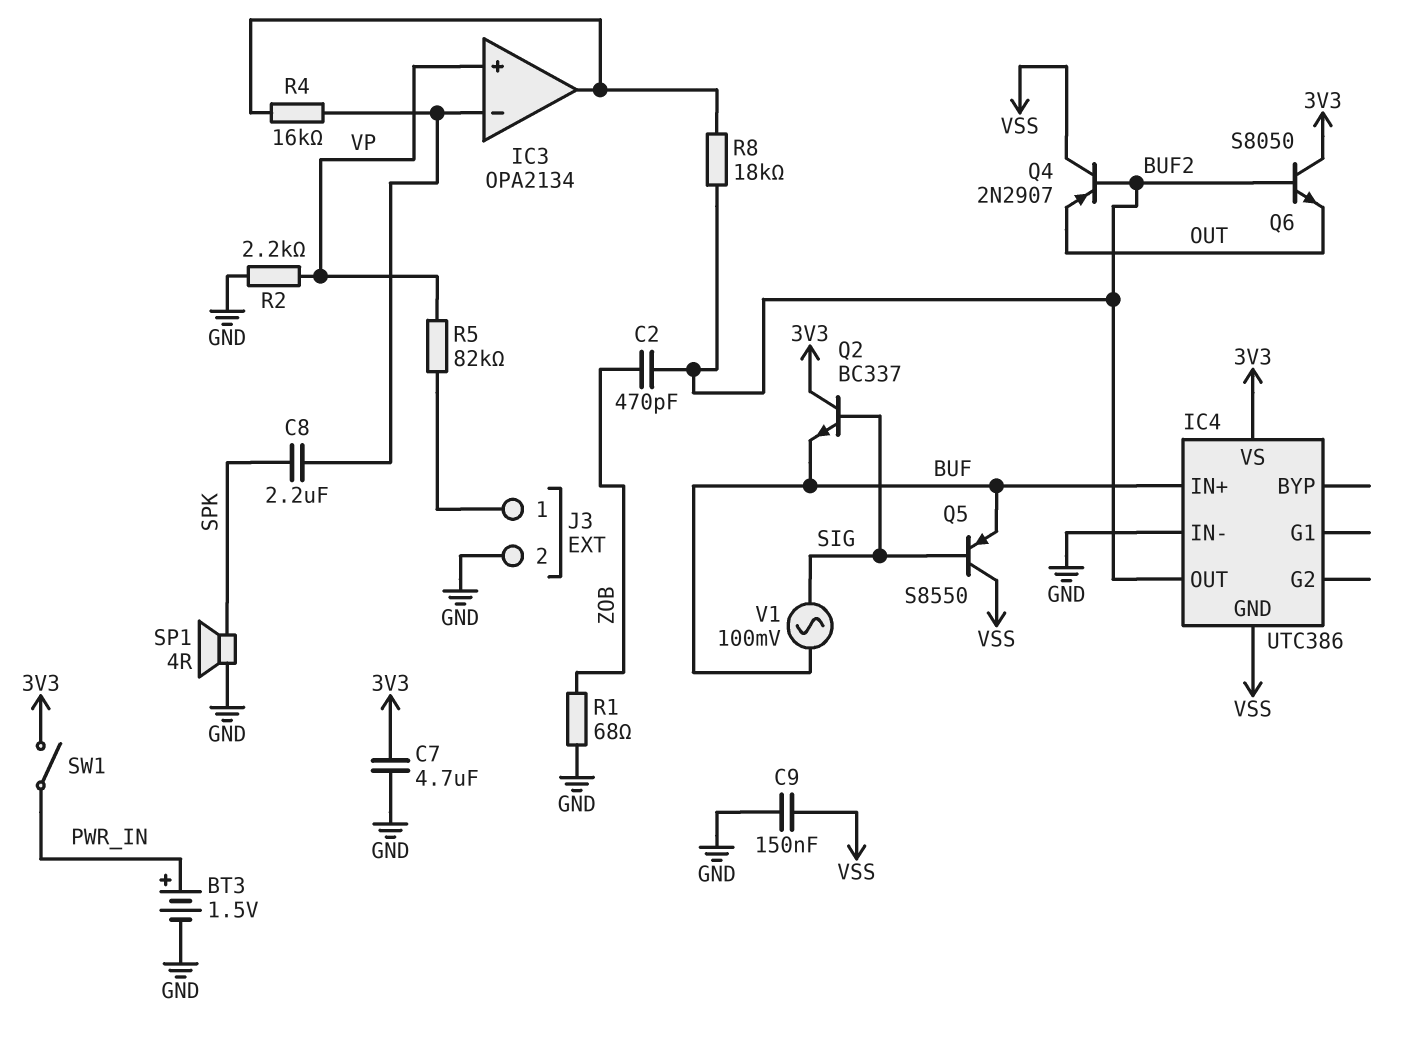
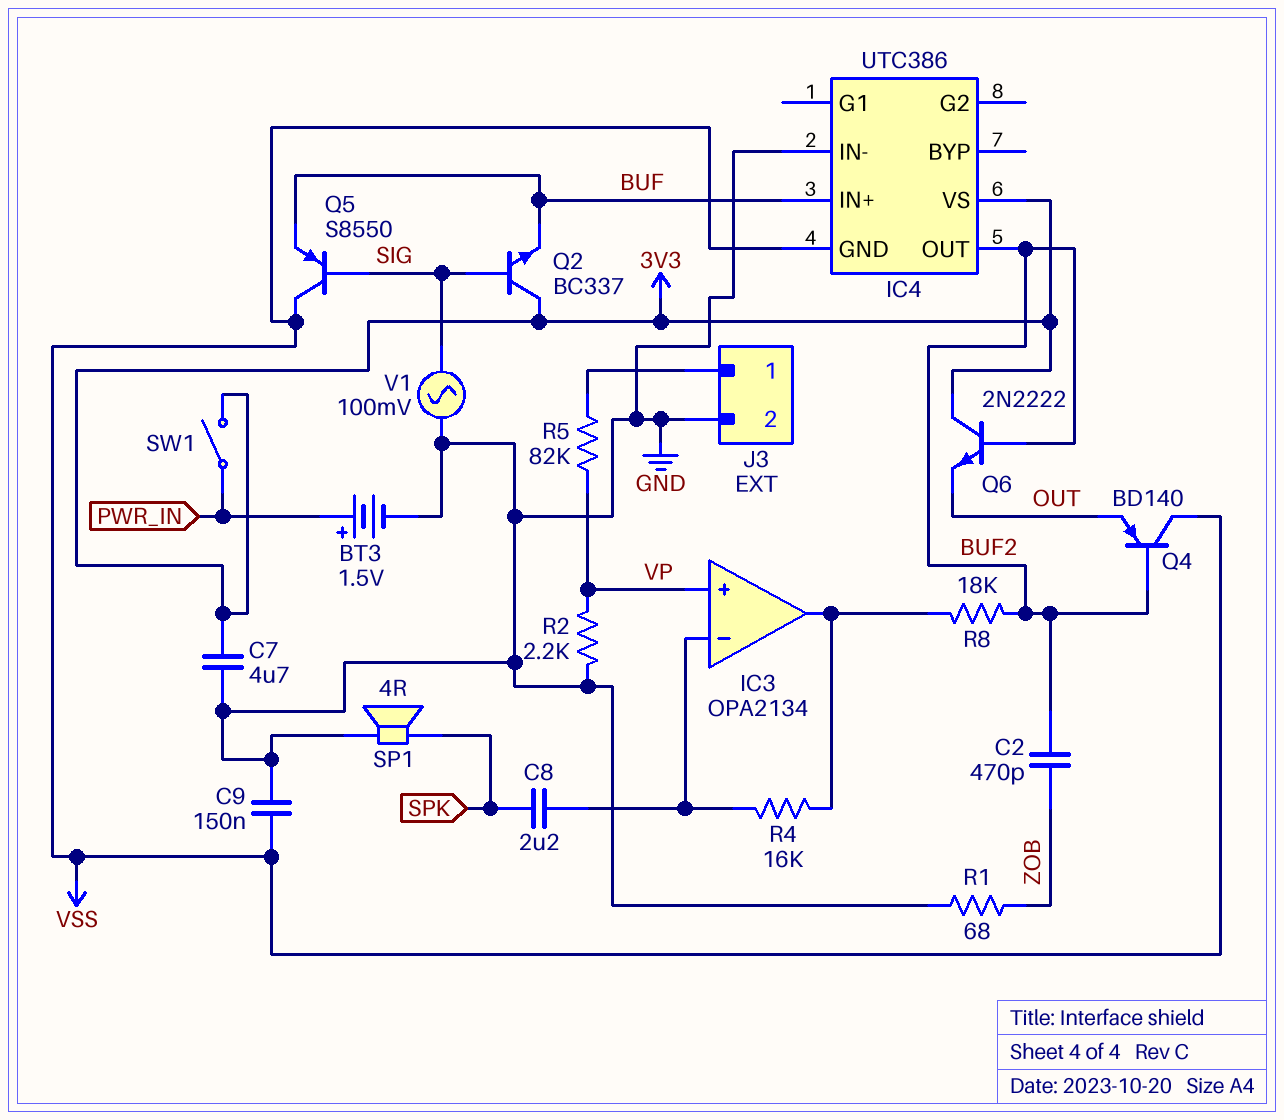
Q4: PNP 2N2907 (B BUF2, C VSS, E OUT) -> PNP BD140 (B BUF2, C VSS, E OUT)
Q6: NPN S8050 (B BUF2, C 3V3, E OUT) -> NPN 2N2222 (B BUF2, C 3V3, E OUT)
V1: AC 100mV (BUF, SIG) -> AC 100mV (GND, SIG)

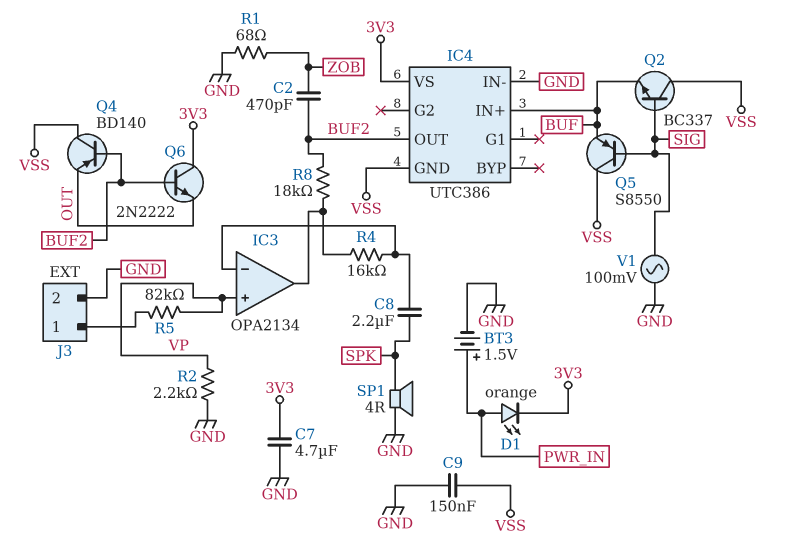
D1: none -> LED orange (A PWR_IN, K 3V3)
Q2: NPN BC337 (B SIG, C 3V3, E BUF) -> NPN BC337 (B SIG, C VSS, E BUF)
SW1: switch (3V3, PWR_IN) -> none

